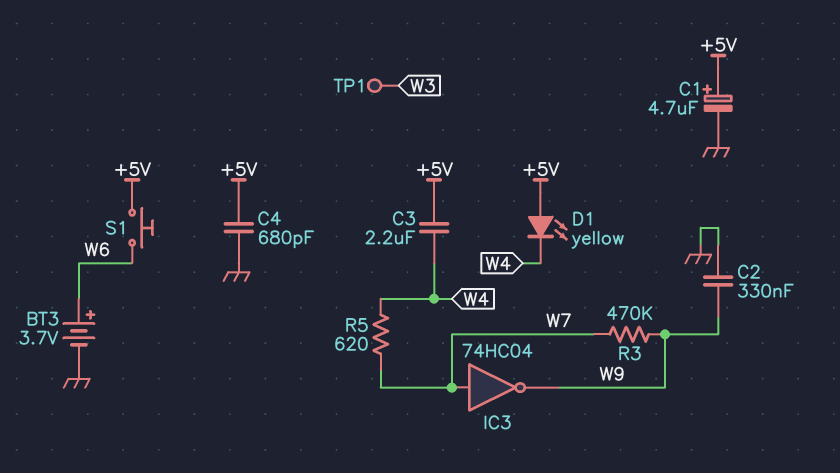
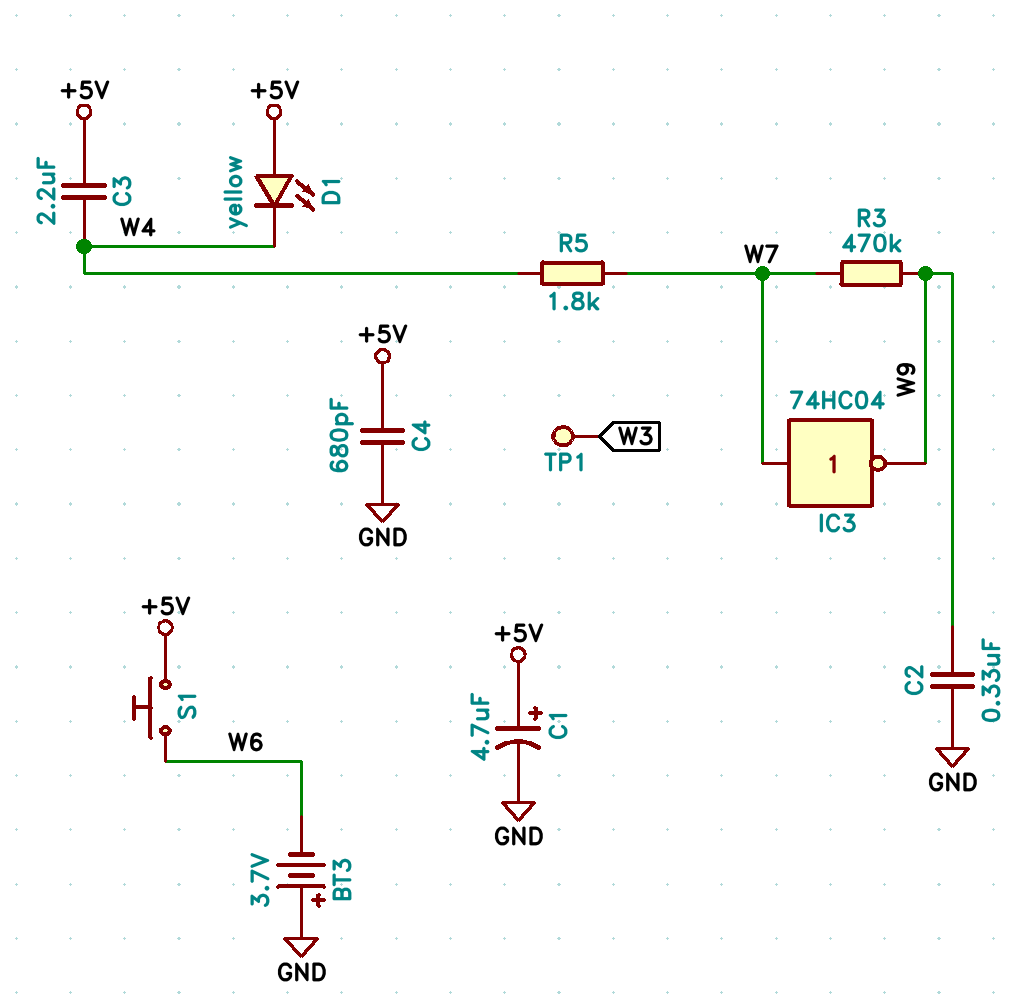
BT3: 3.7V (plus W6, minus GND) -> 3.7V (plus GND, minus W6)
R5: 620 (W4, W7) -> 1.8k (W4, W7)

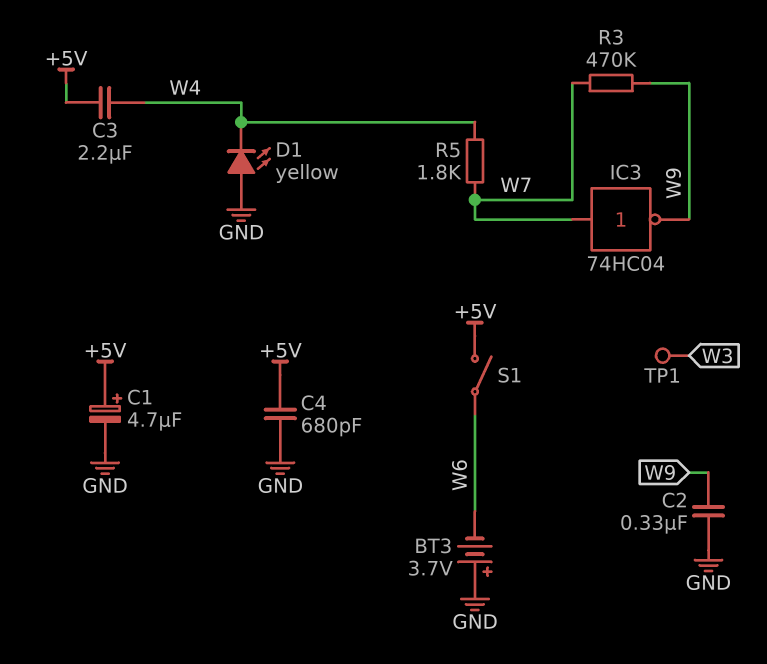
D1: LED yellow (A +5V, K W4) -> LED yellow (A GND, K W4)
S1: button (+5V, W6) -> switch (+5V, W6)

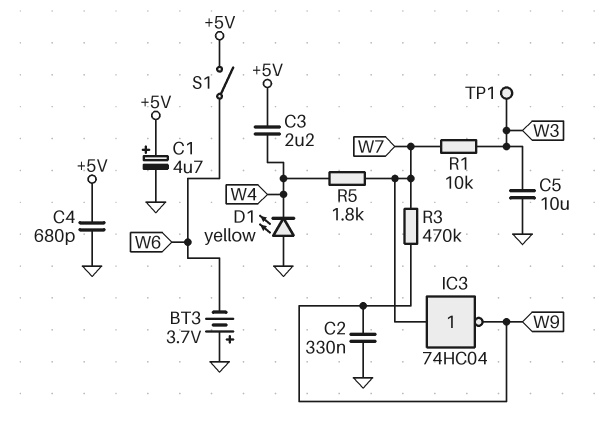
C5: none -> 10uF (GND, W3)
R1: none -> 10k (W3, W7)

